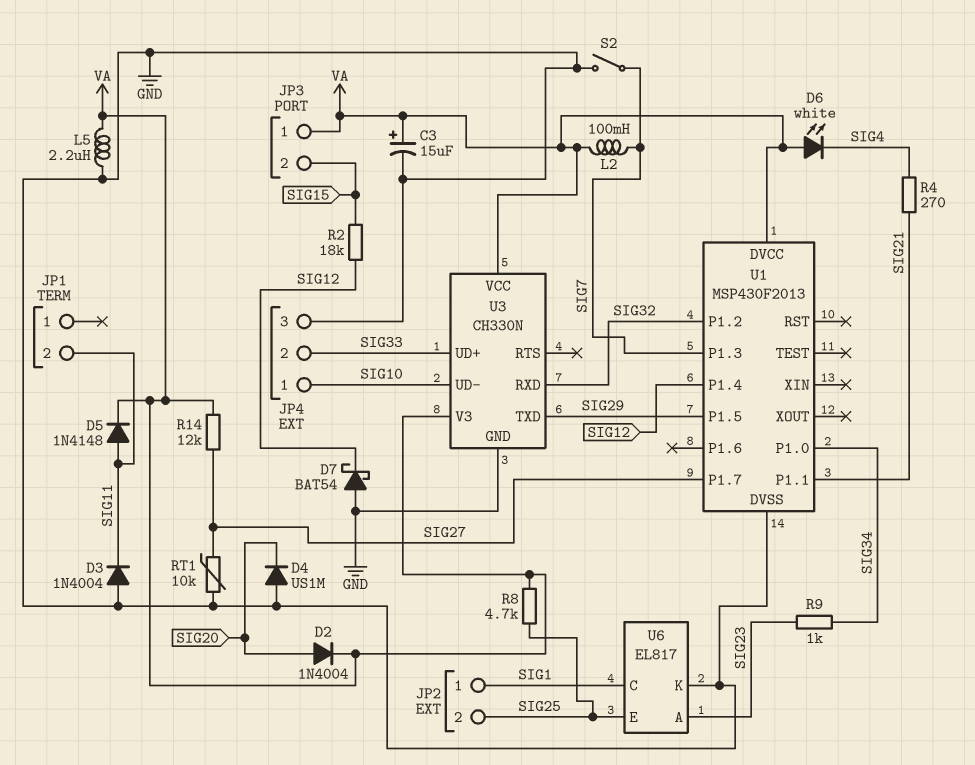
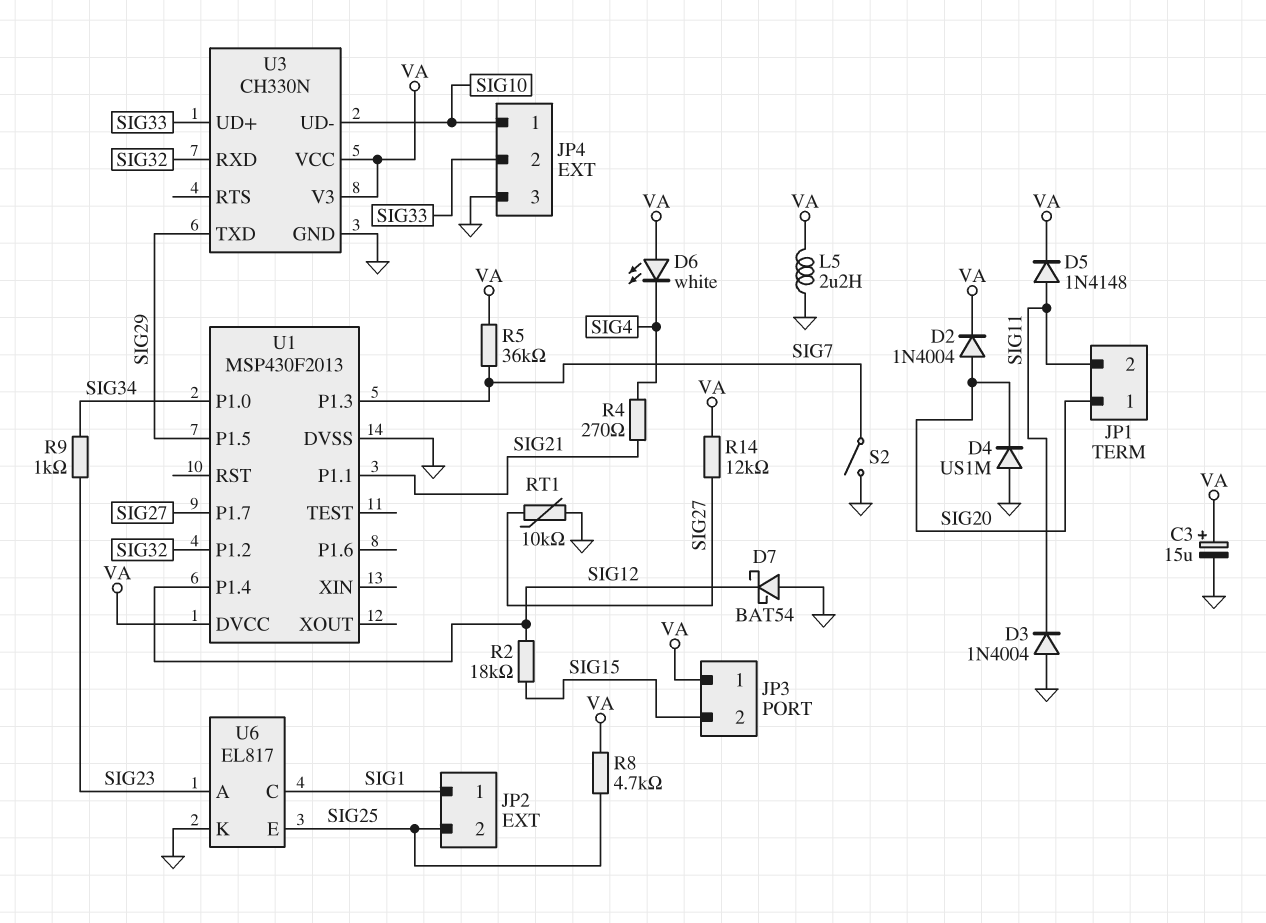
JP1 pin 1: none -> SIG20
L2: 100mH (SIG7, VA) -> none
R5: none -> 36k (SIG7, VA)

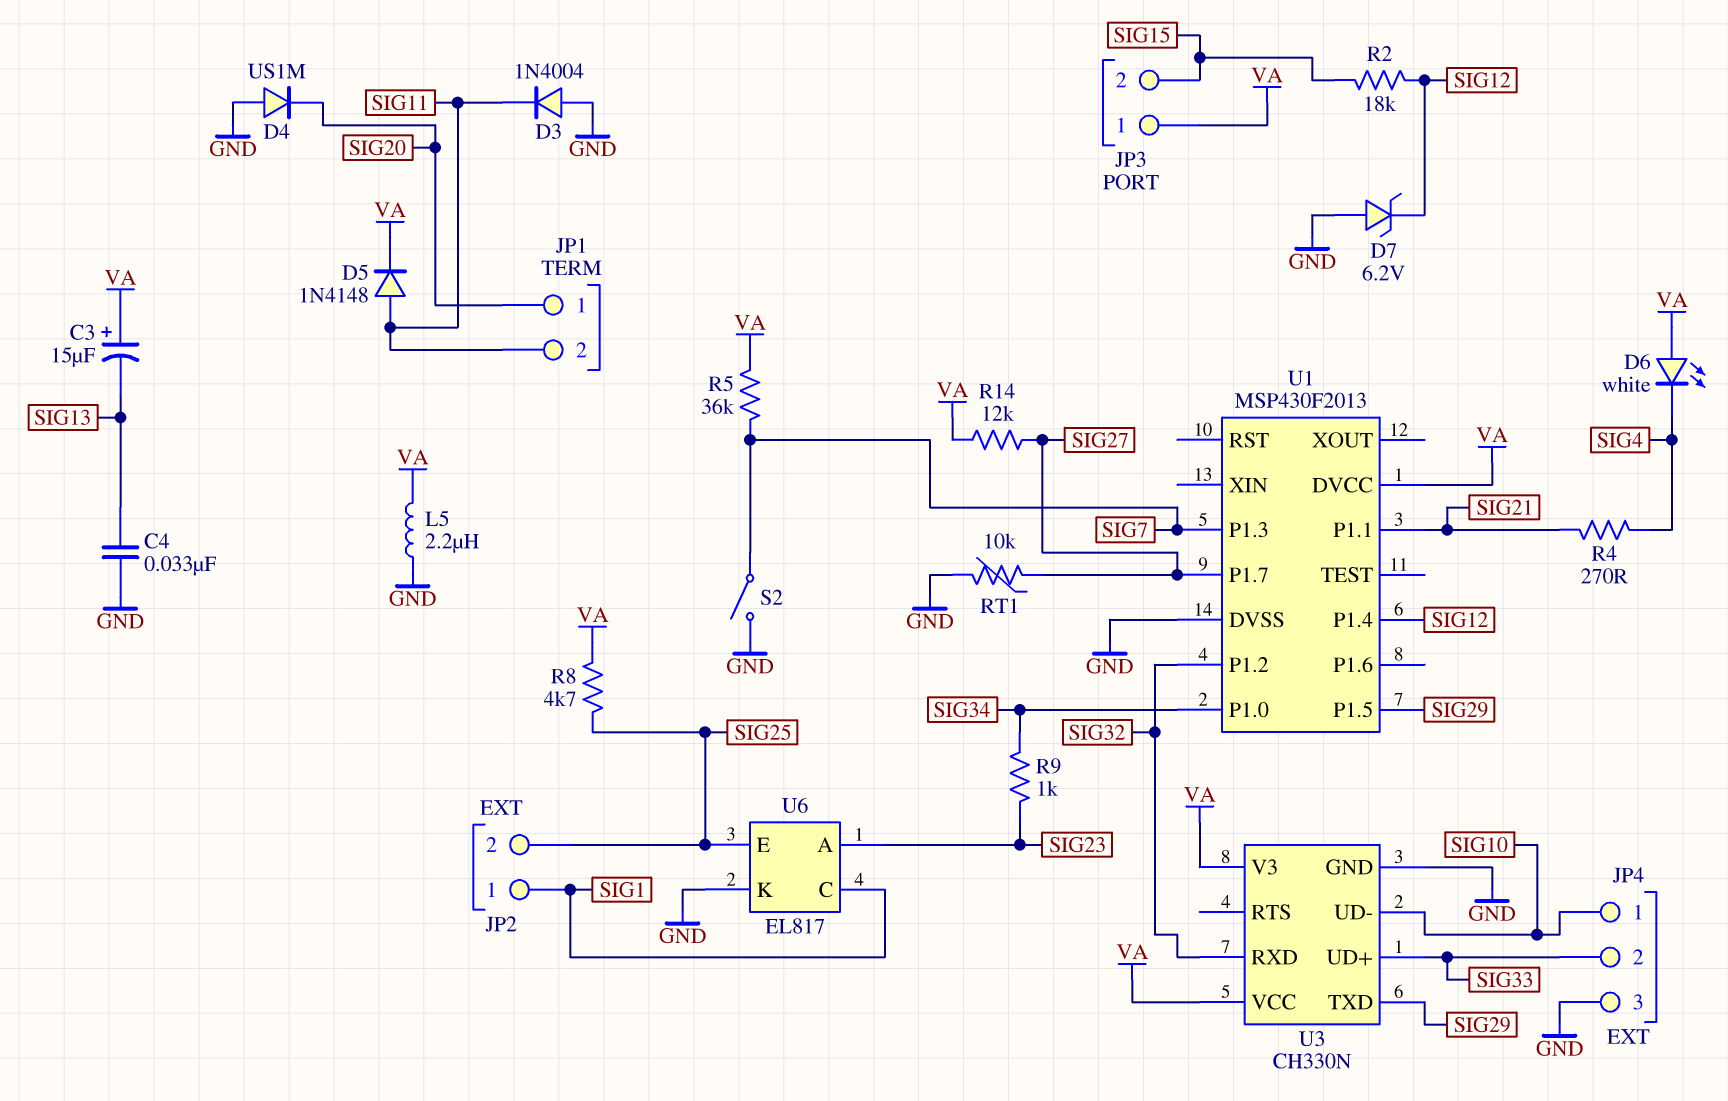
C3: 15uF (plus VA, minus GND) -> 15uF (plus VA, minus SIG13)
C4: none -> 33nF (GND, SIG13)
D2: diode 1N4004 (A SIG20, K VA) -> none
D7: schottky BAT54 (A GND, K SIG12) -> zener 6.2V (A GND, K SIG12)

